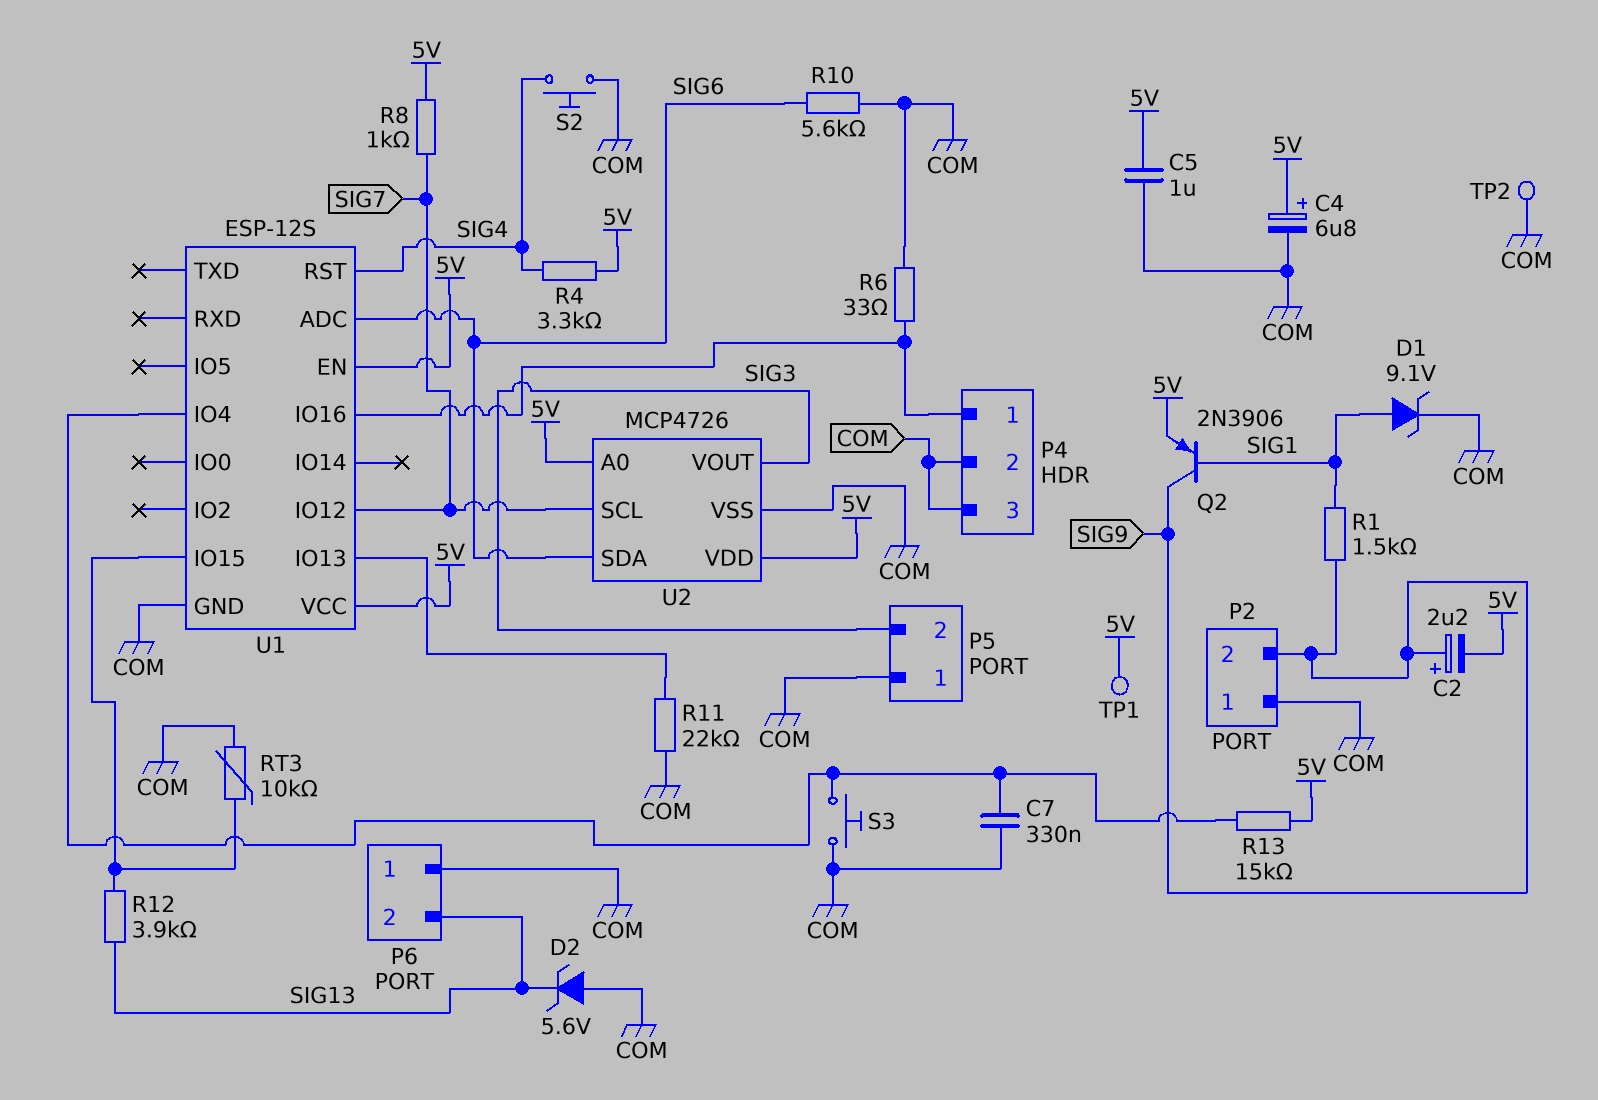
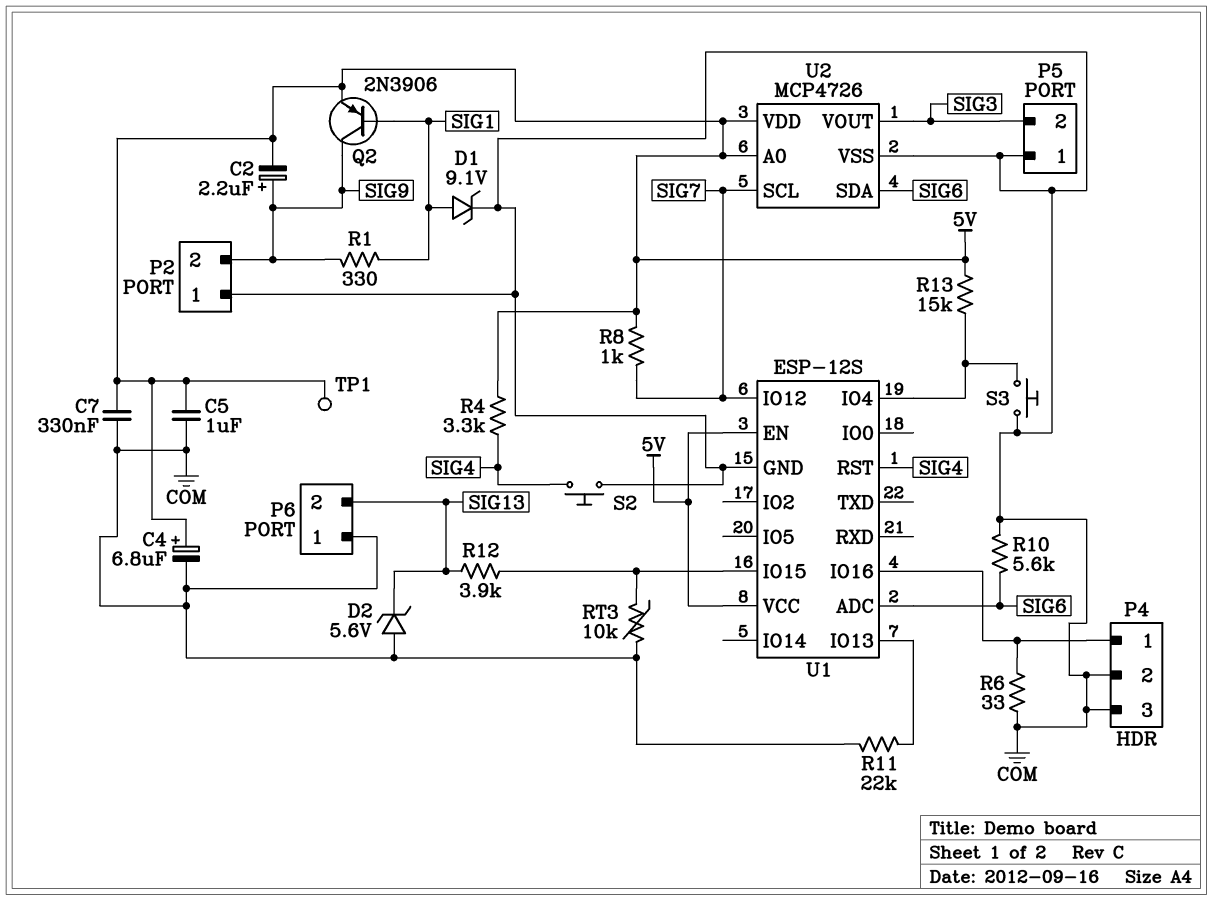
C7: 330nF (COM, U1/IO4) -> 330nF (5V, COM)
R1: 1.5k (SIG1, SIG9) -> 330 (SIG1, SIG9)
TP2: test point (COM) -> none

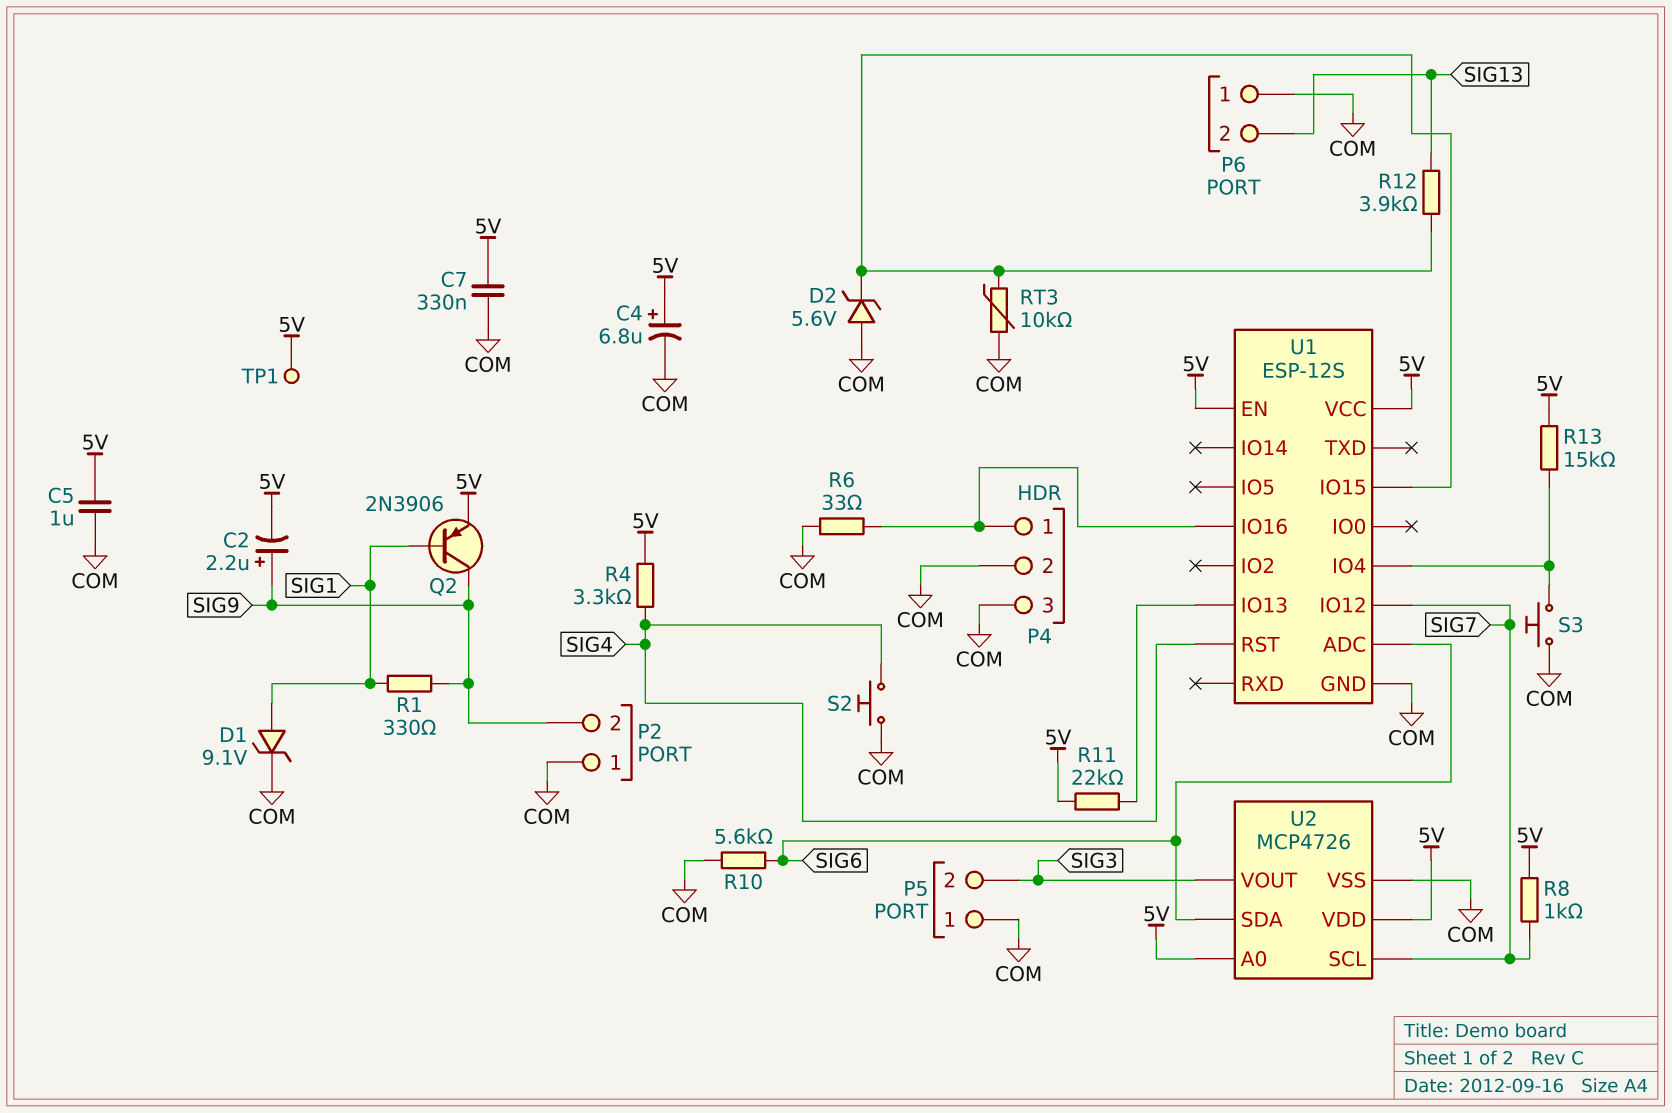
D2: zener 5.6V (A COM, K SIG13) -> zener 5.6V (A COM, K U1/IO15)
R11: 22k (COM, U1/IO13) -> 22k (5V, U1/IO13)

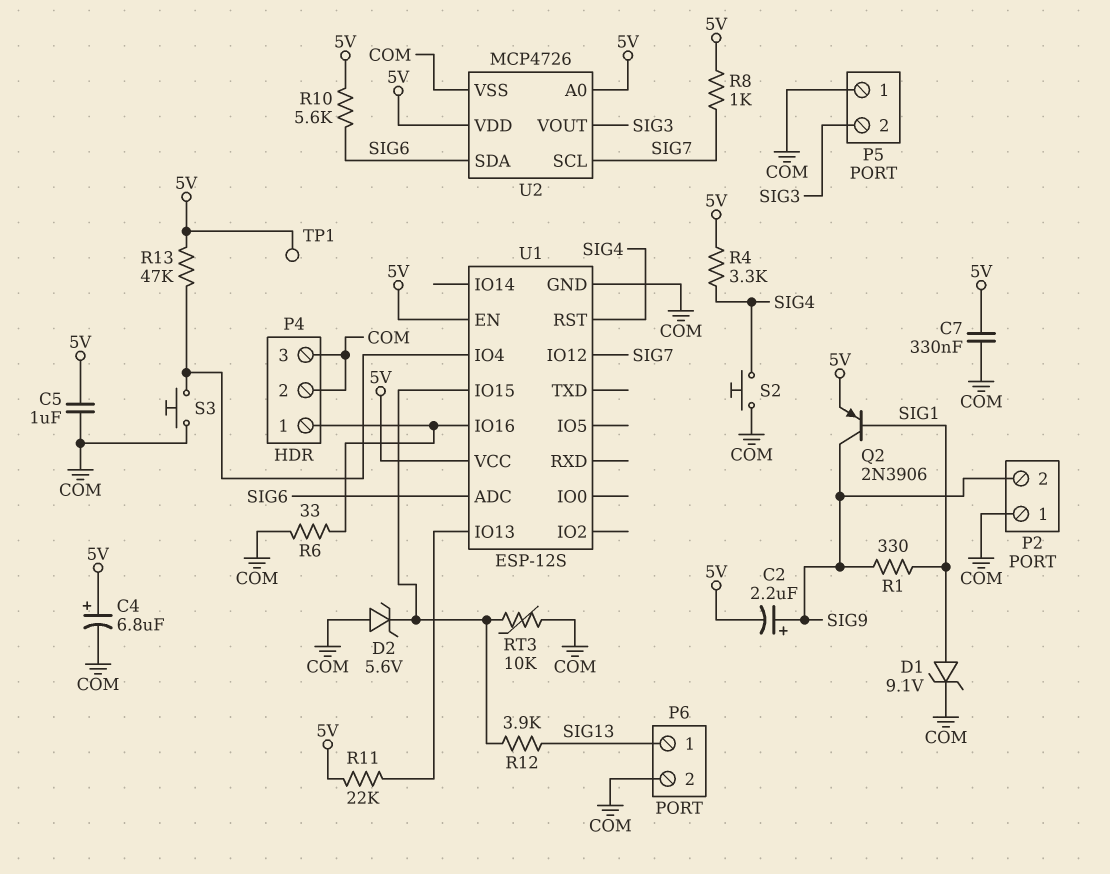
P6 pin 1: COM -> SIG13
P6 pin 2: SIG13 -> COM
R10: 5.6k (COM, SIG6) -> 5.6k (5V, SIG6)
R13: 15k (5V, U1/IO4) -> 47k (5V, U1/IO4)

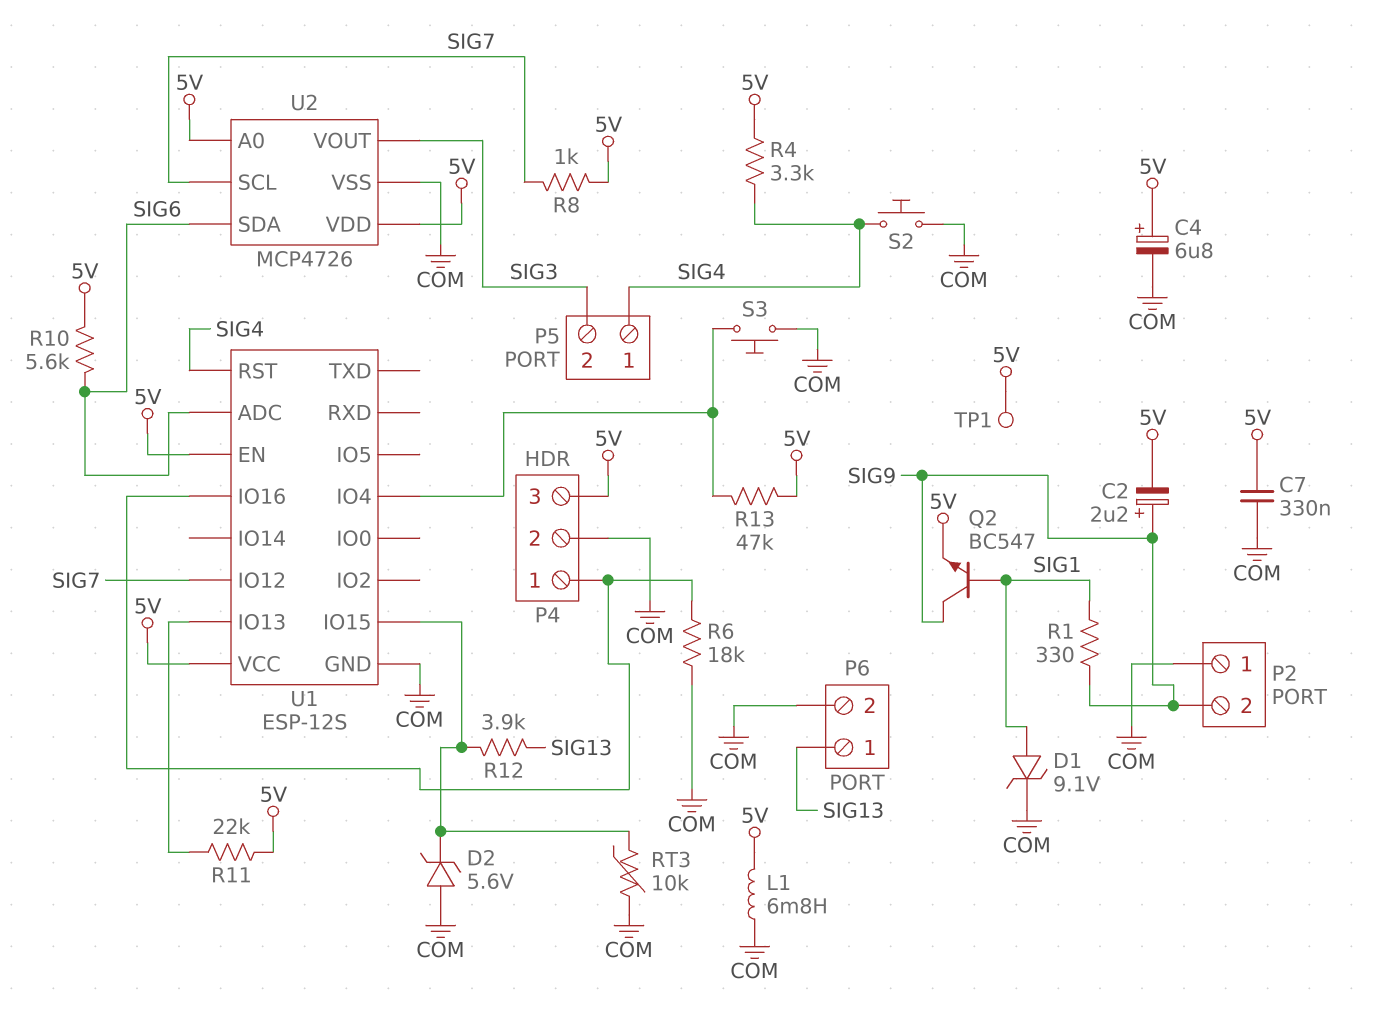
C5: 1uF (5V, COM) -> none
L1: none -> 6.8mH (5V, COM)
P4 pin 3: COM -> 5V
P5 pin 1: COM -> SIG4
Q2: PNP 2N3906 (B SIG1, C SIG9, E 5V) -> NPN BC547 (B SIG1, C SIG9, E 5V)
R6: 33 (COM, P4/1) -> 18k (COM, P4/1)

